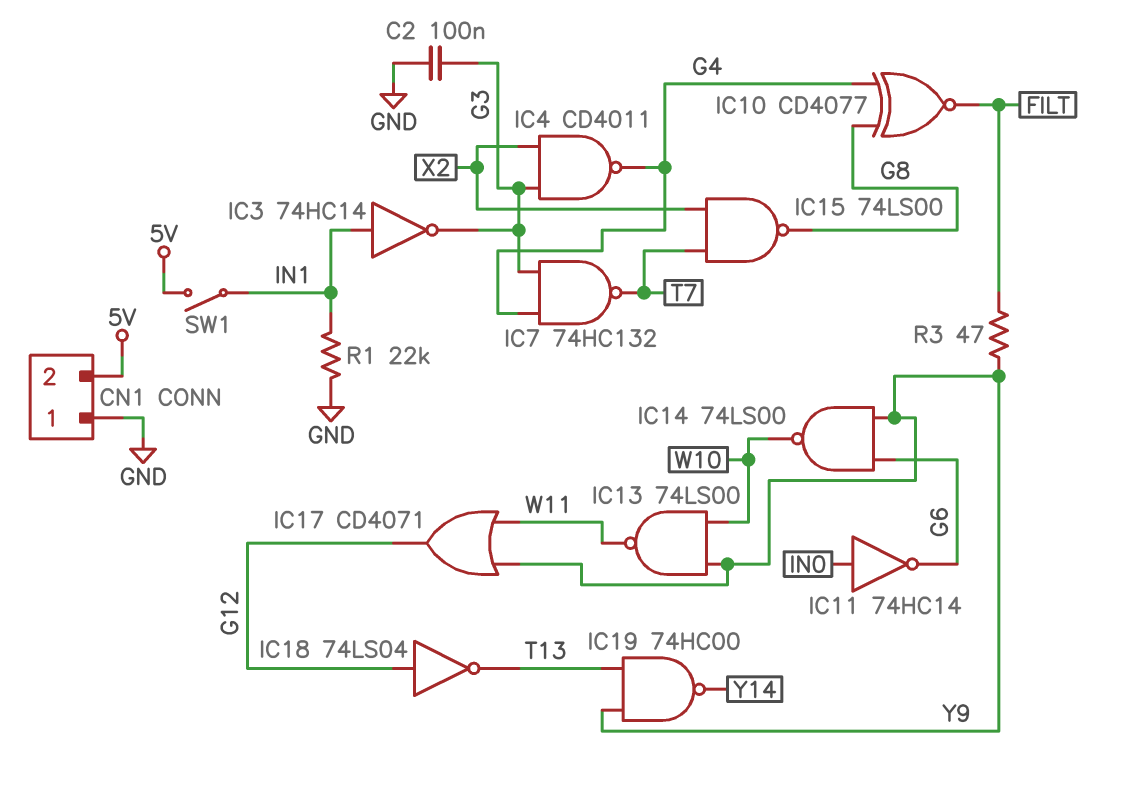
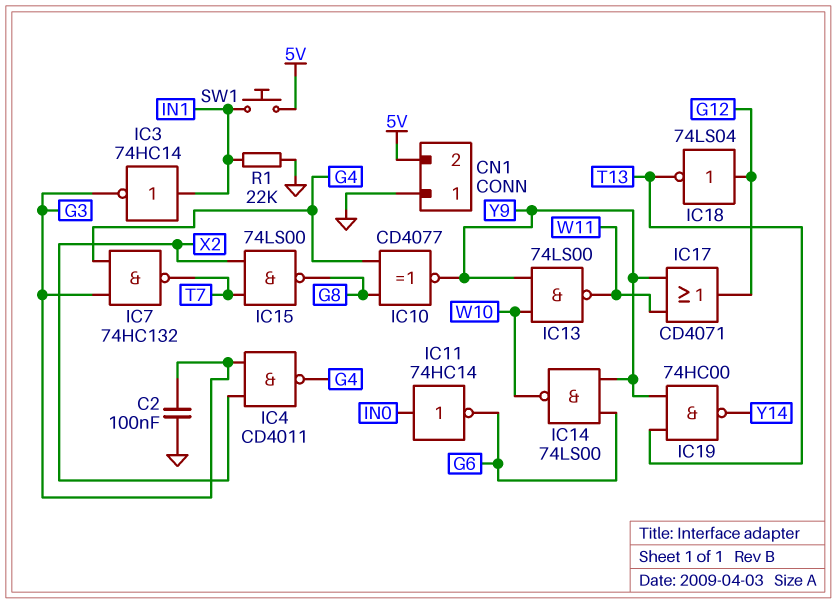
IC10: XNOR CD4077 (in G4, in G8, out FILT) -> XNOR CD4077 (in G4, in G8, out Y9)
R3: 47 (FILT, Y9) -> none
SW1: switch (5V, IN1) -> button (5V, IN1)

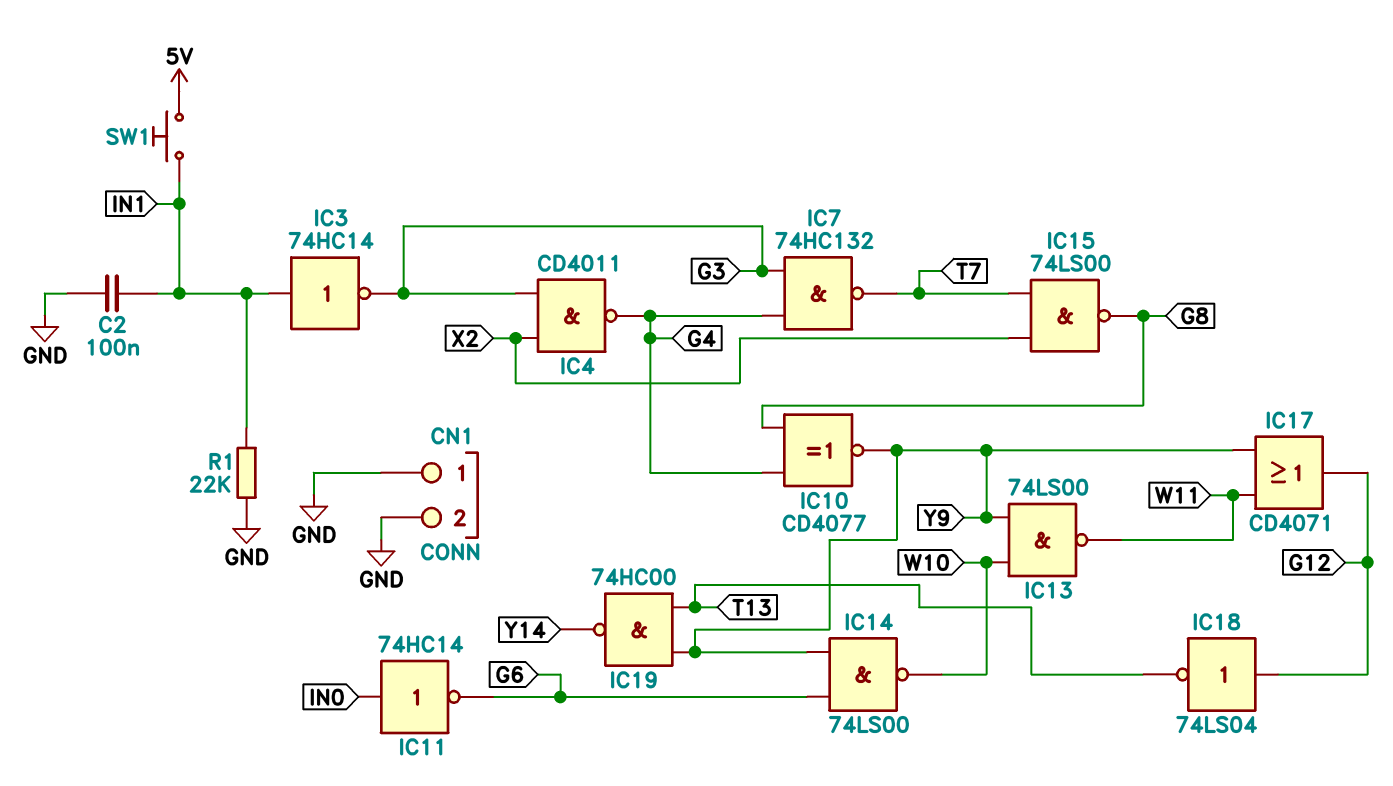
C2: 100nF (G3, GND) -> 100nF (GND, IN1)
CN1 pin 2: 5V -> GND

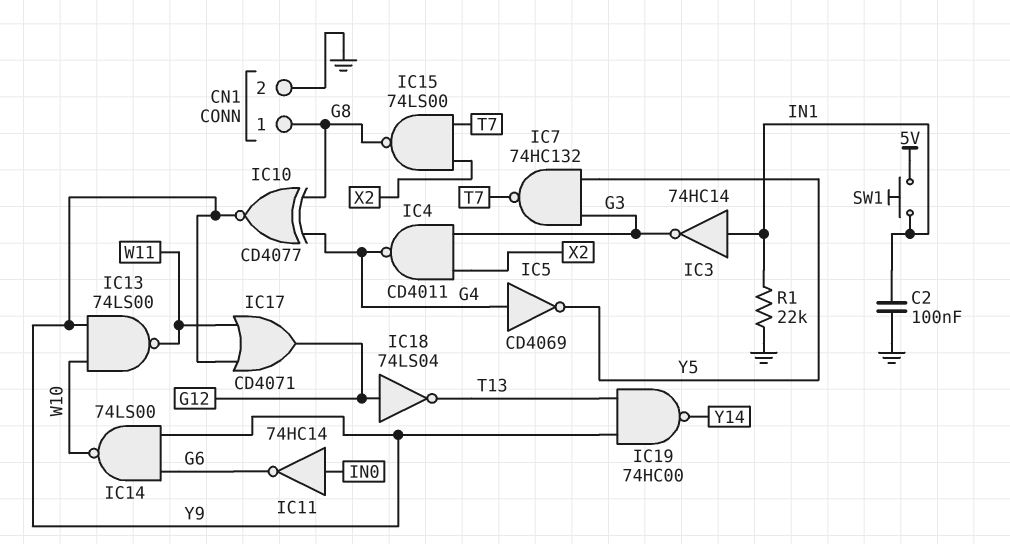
CN1 pin 1: GND -> G8
IC5: none -> NOT CD4069 (in G4, out Y5)
IC7: NAND 74HC132 (in G3, in G4, out T7) -> NAND 74HC132 (in G3, in Y5, out T7)

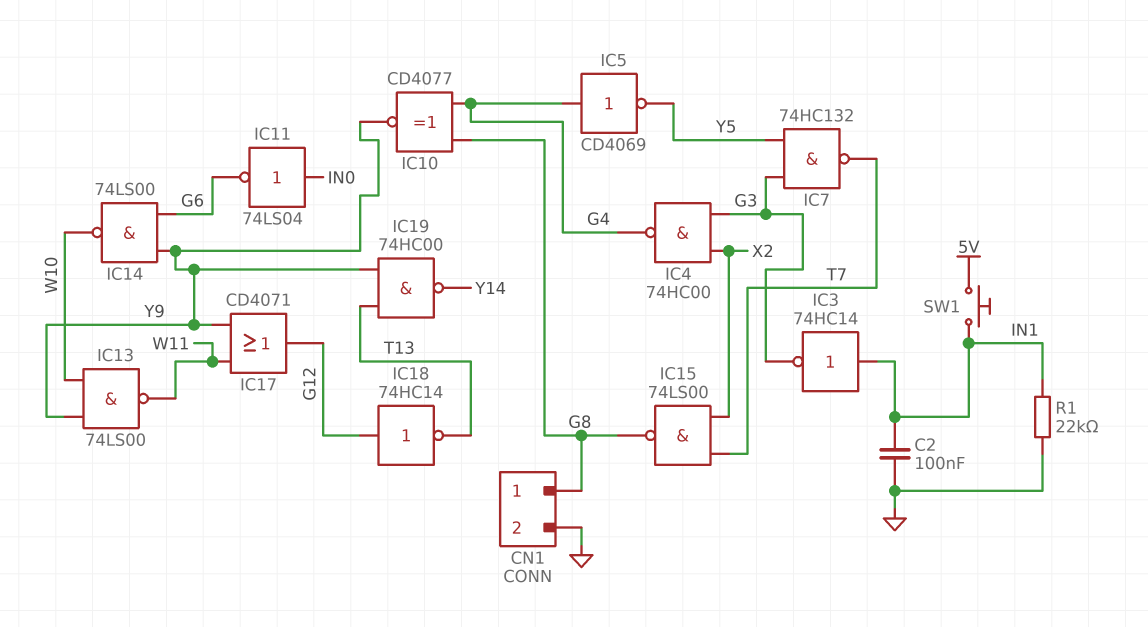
IC4: NAND CD4011 (in G3, in X2, out G4) -> NAND 74HC00 (in G3, in X2, out G4)
IC11: NOT 74HC14 (in IN0, out G6) -> NOT 74LS04 (in IN0, out G6)
IC18: NOT 74LS04 (in G12, out T13) -> NOT 74HC14 (in G12, out T13)

